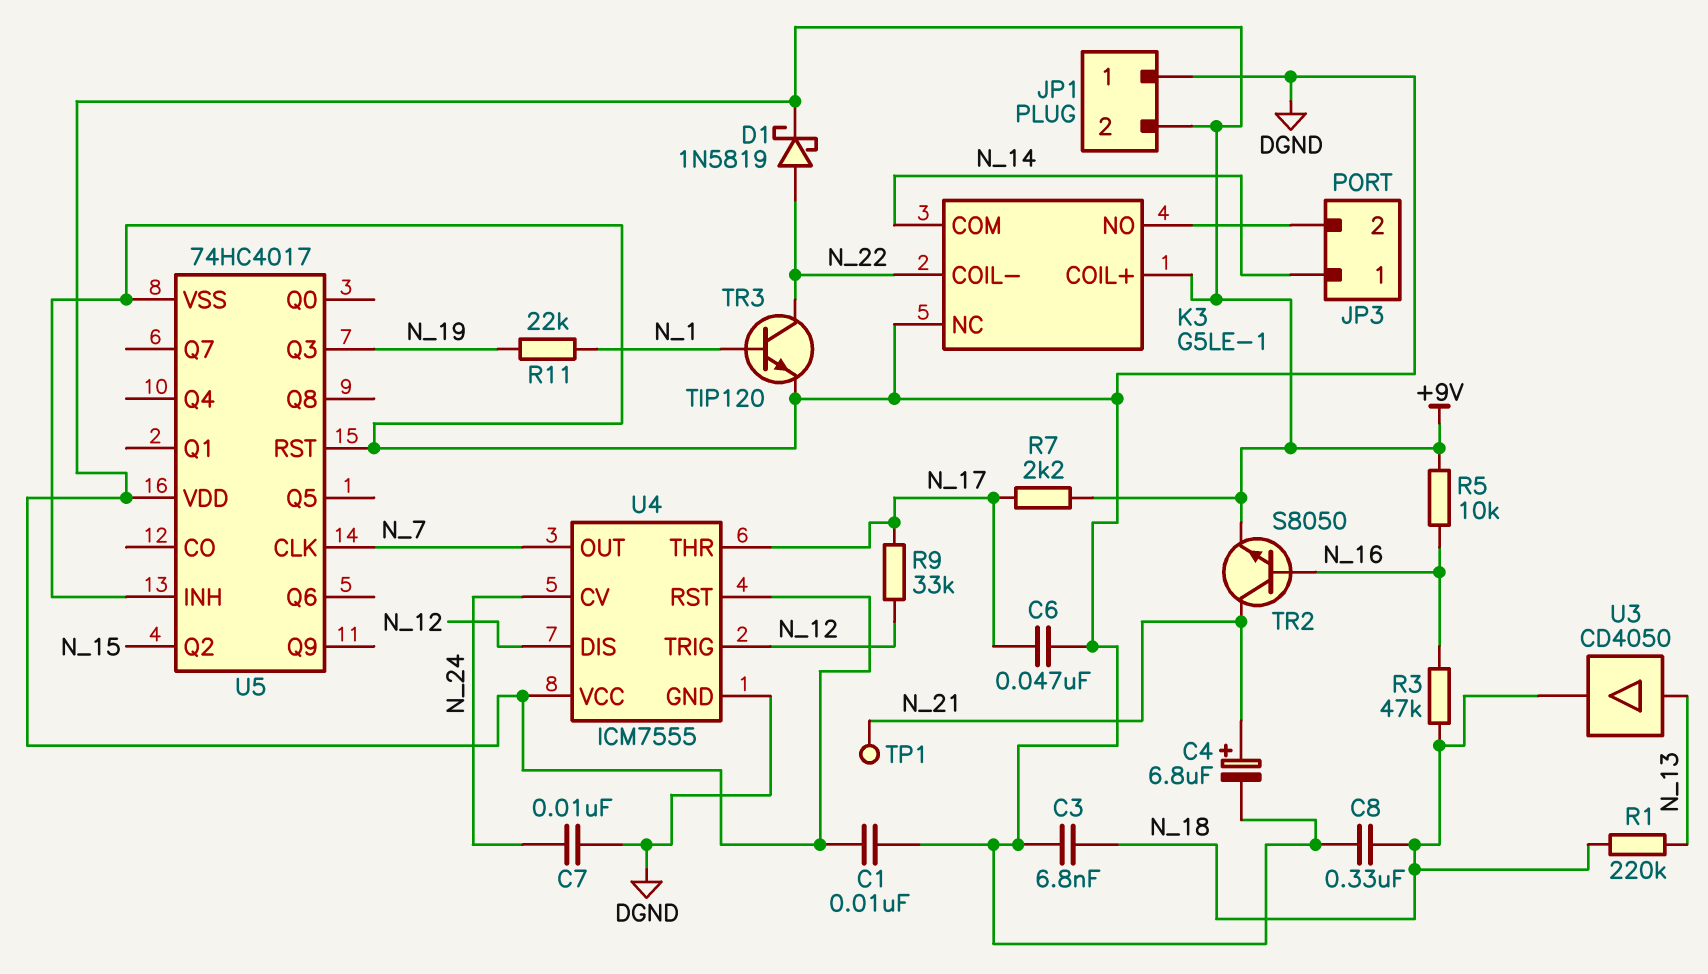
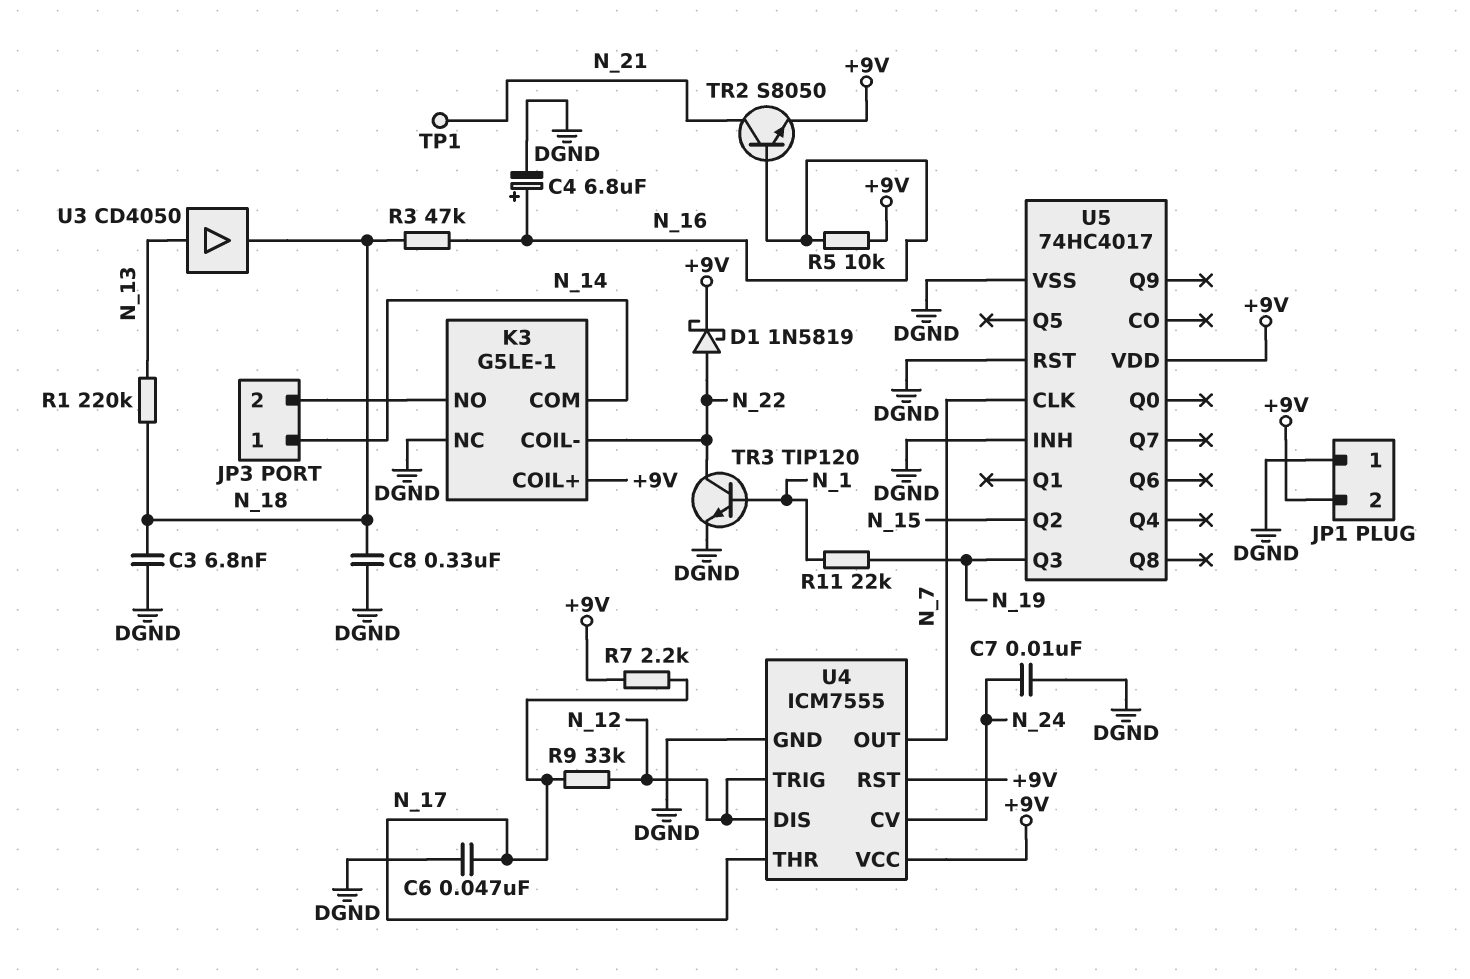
C1: 10nF (+9V, DGND) -> none
C4: 6.8uF (plus N_21, minus DGND) -> 6.8uF (plus N_16, minus DGND)

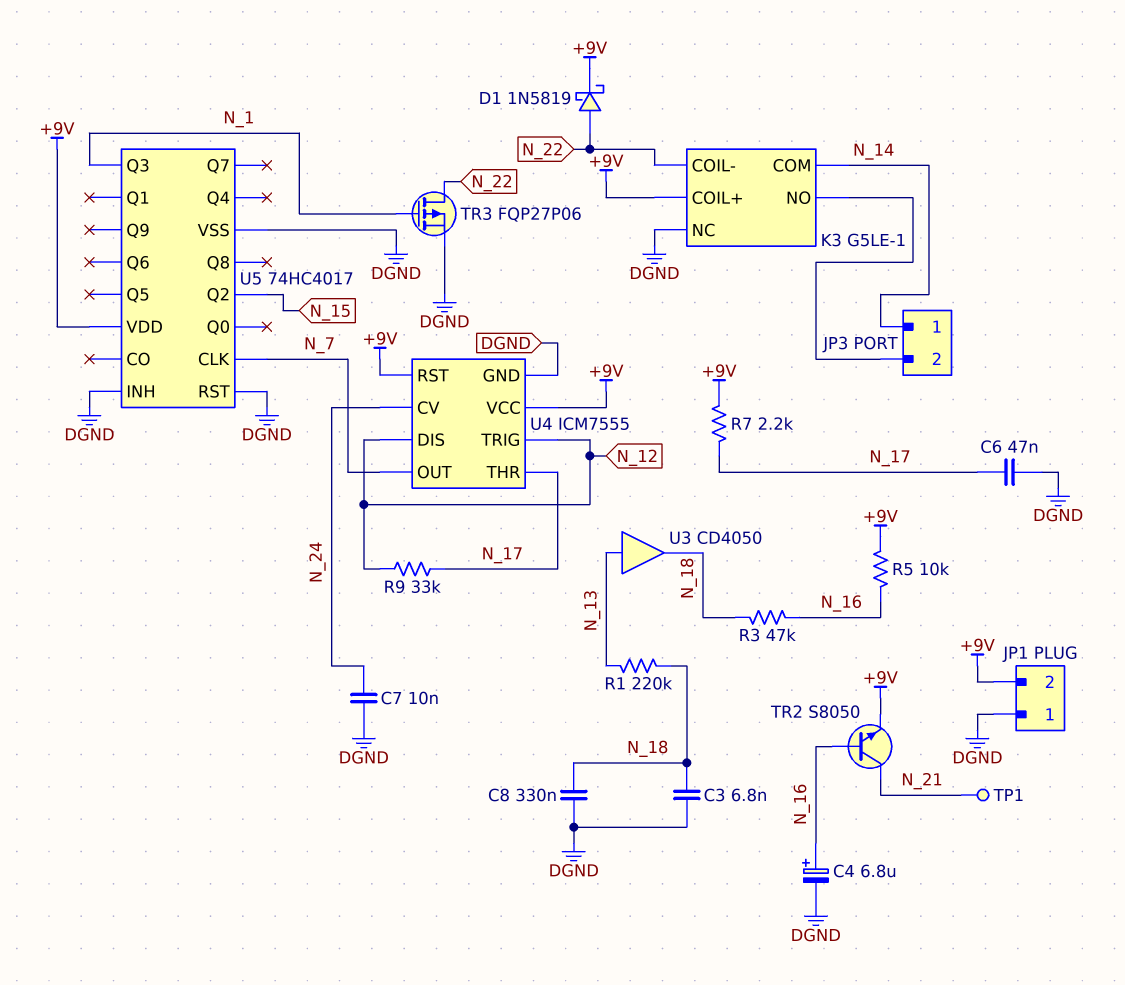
R11: 22k (N_1, N_19) -> none
TR3: NPN TIP120 (B N_1, C N_22, E DGND) -> PMOS FQP27P06 (G N_1, D N_22, S DGND)
U5 pin Q3: N_19 -> N_1

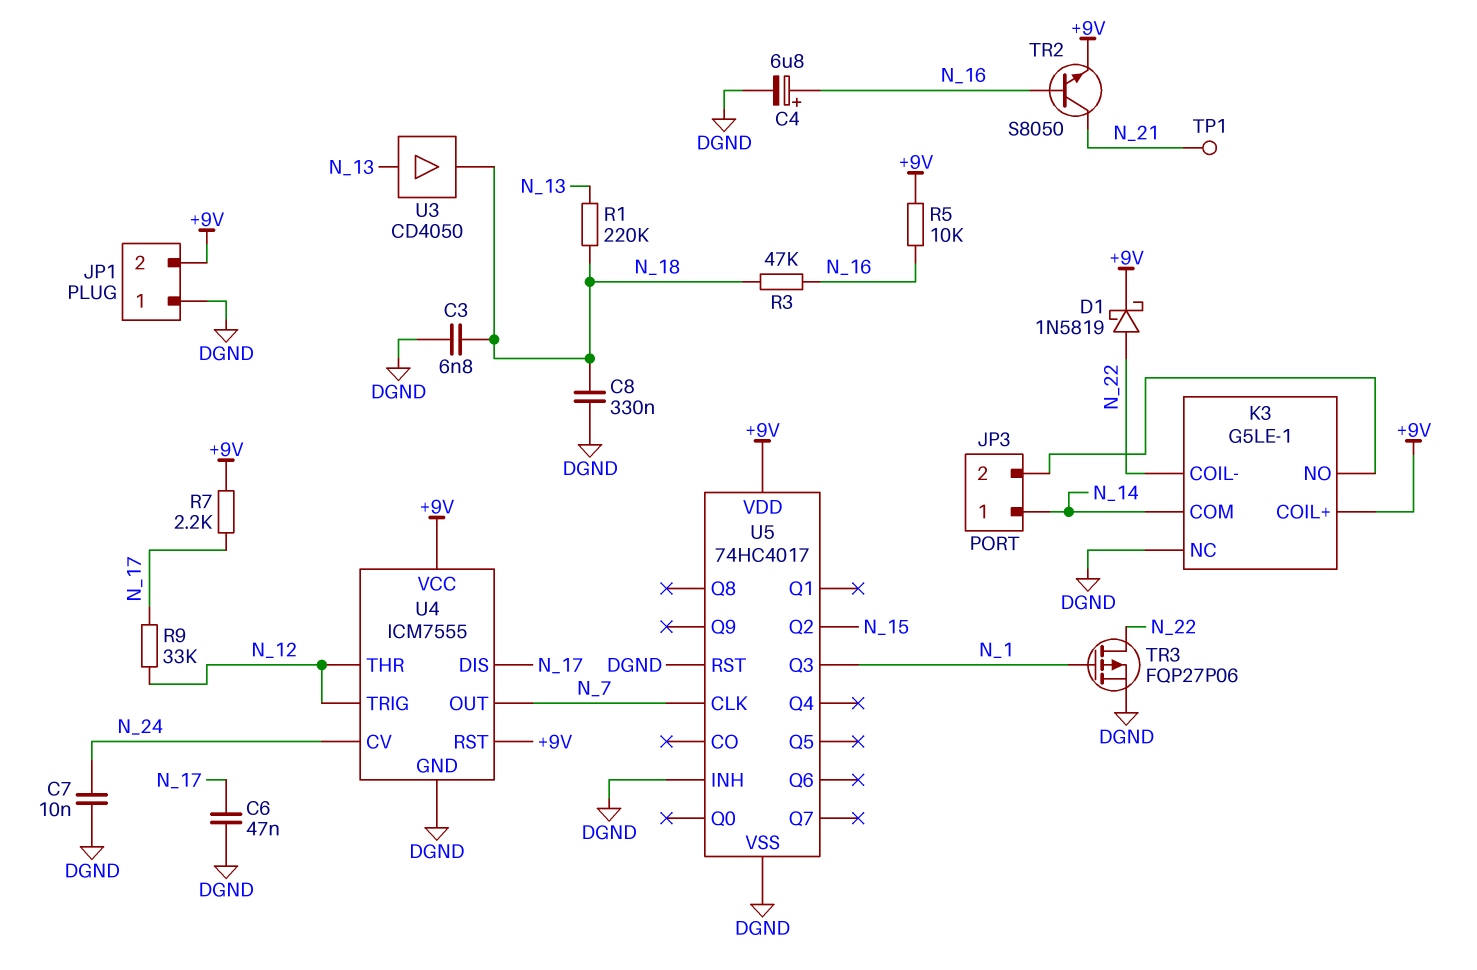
U4 pin DIS: N_12 -> N_17
U4 pin THR: N_17 -> N_12

